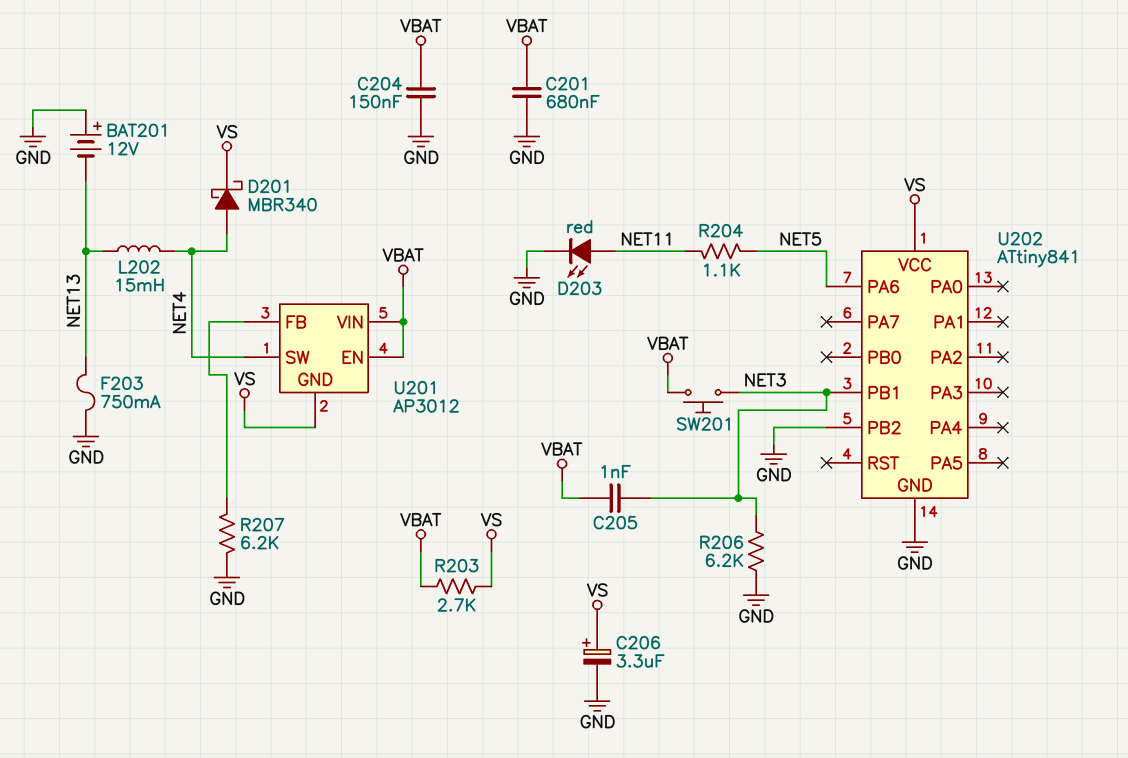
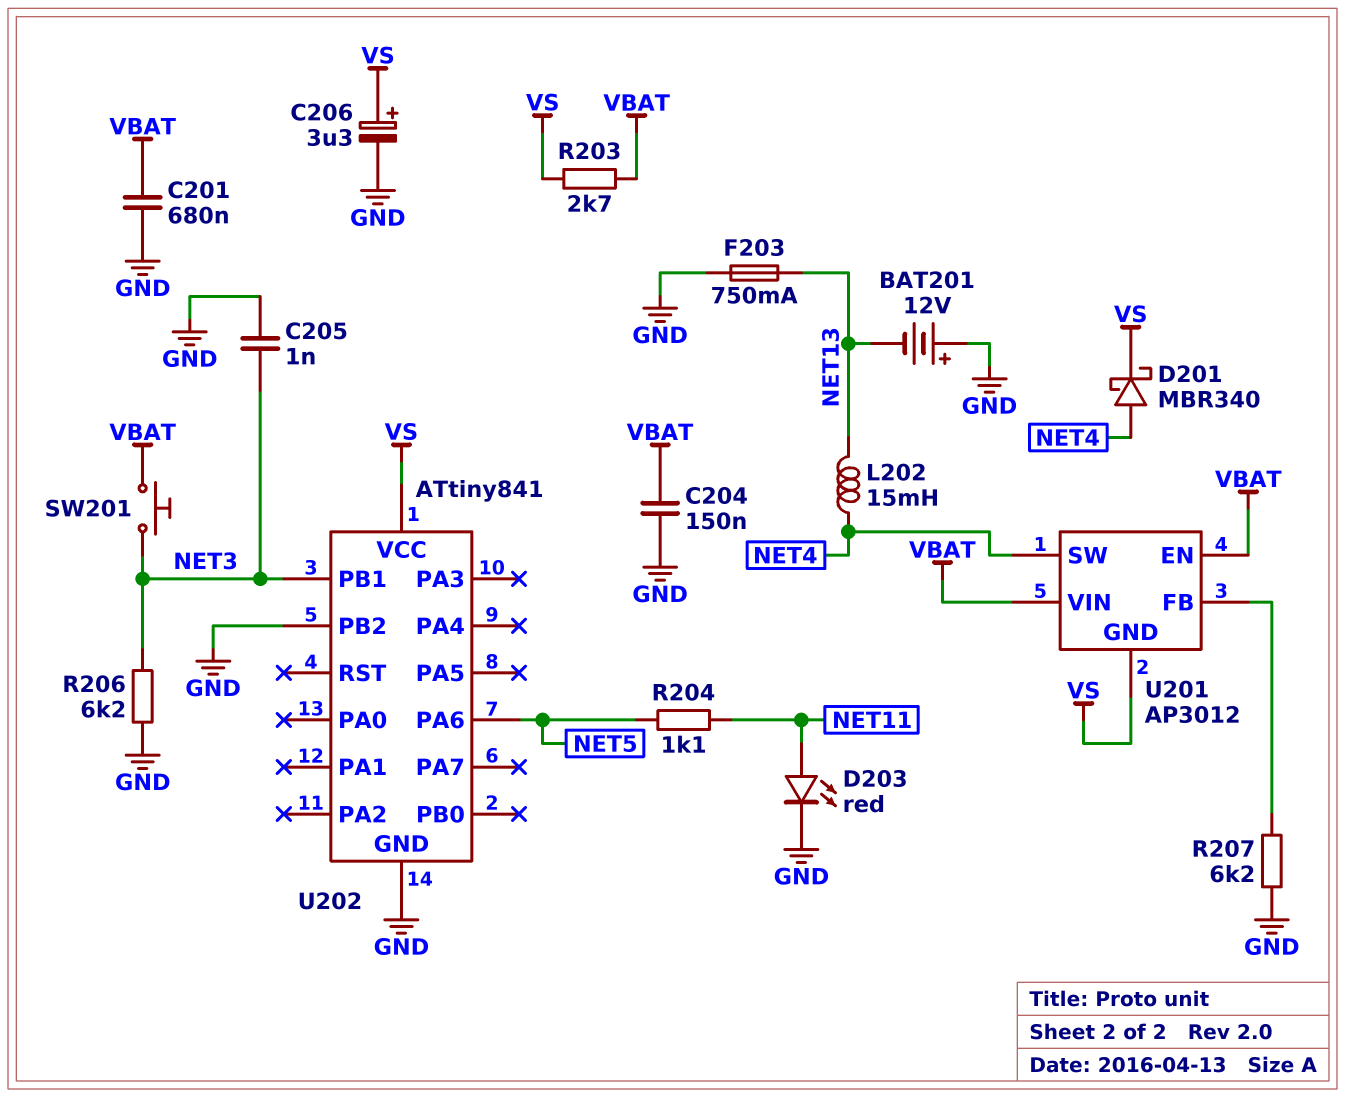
C205: 1nF (NET3, VBAT) -> 1nF (GND, NET3)

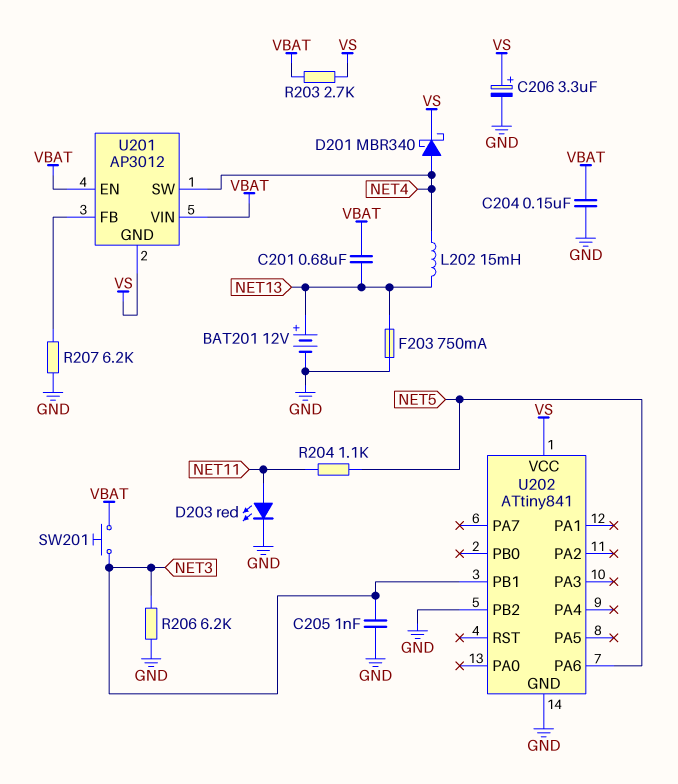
BAT201: 12V (plus GND, minus NET13) -> 12V (plus NET13, minus GND)
C201: 680nF (GND, VBAT) -> 680nF (NET13, VBAT)

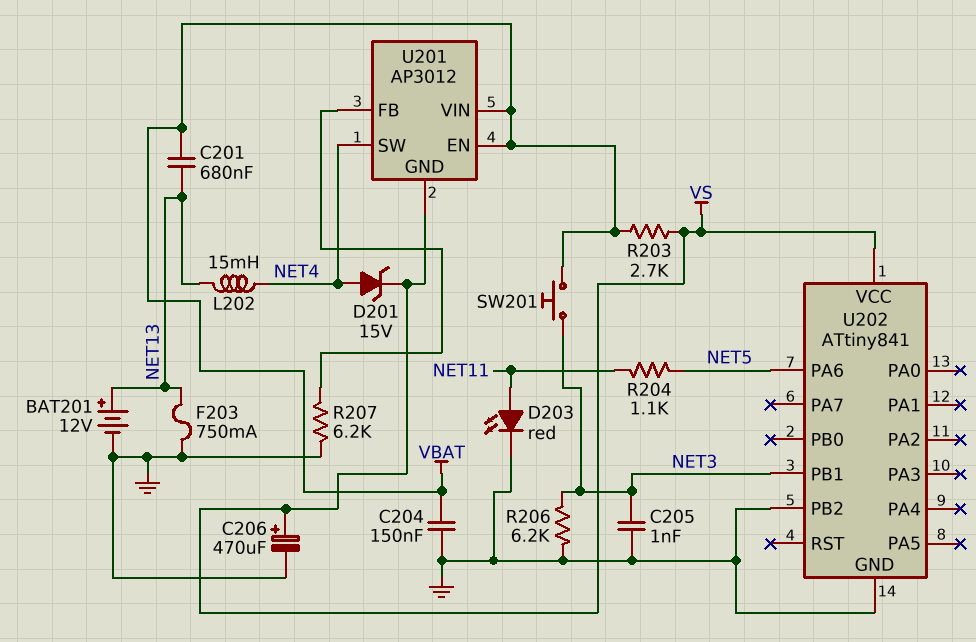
C206: 3.3uF (plus VS, minus GND) -> 470uF (plus VS, minus GND)
D201: schottky MBR340 (A NET4, K VS) -> zener 15V (A NET4, K VS)

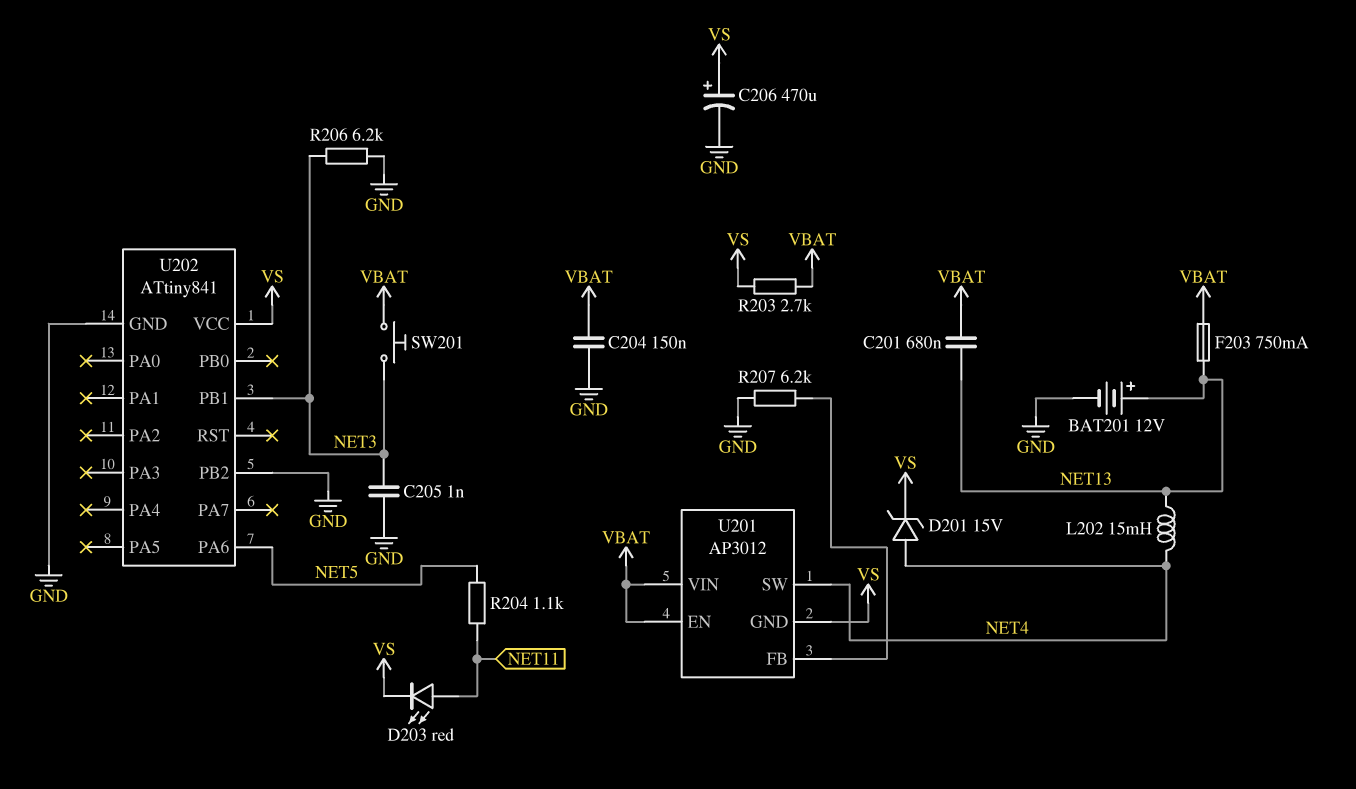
D203: LED red (A NET11, K GND) -> LED red (A NET11, K VS)
F203: 750mA (GND, NET13) -> 750mA (NET13, VBAT)

